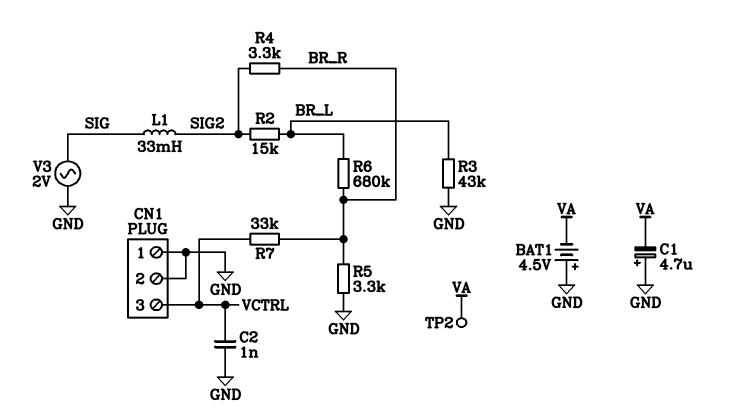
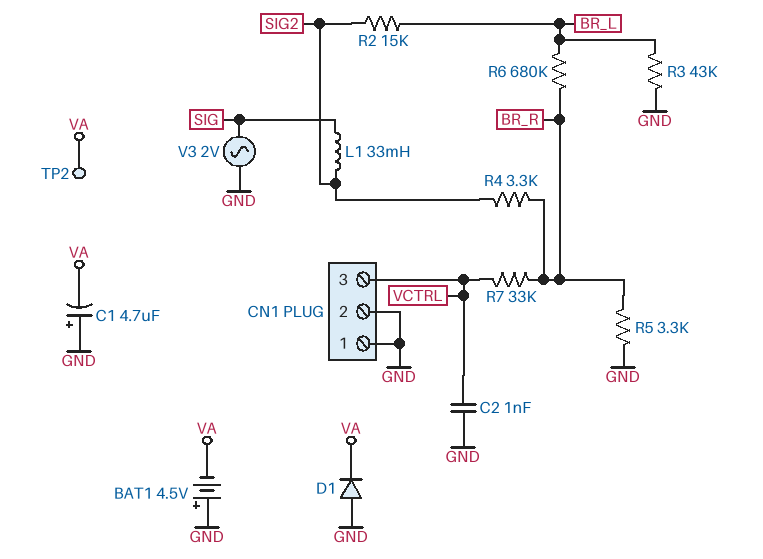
D1: none -> diode (A GND, K VA)

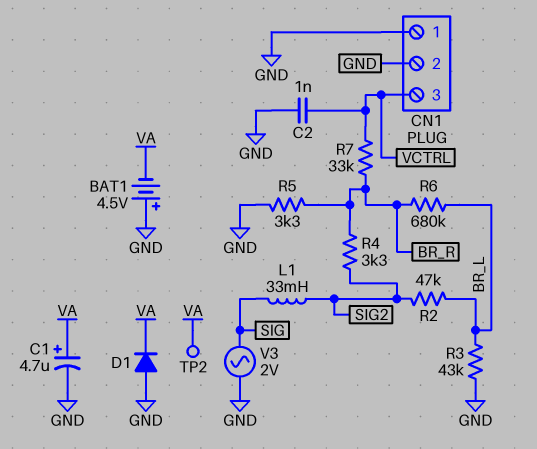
C1: 4.7uF (plus GND, minus VA) -> 4.7uF (plus VA, minus GND)
R2: 15k (BR_L, SIG2) -> 47k (BR_L, SIG2)

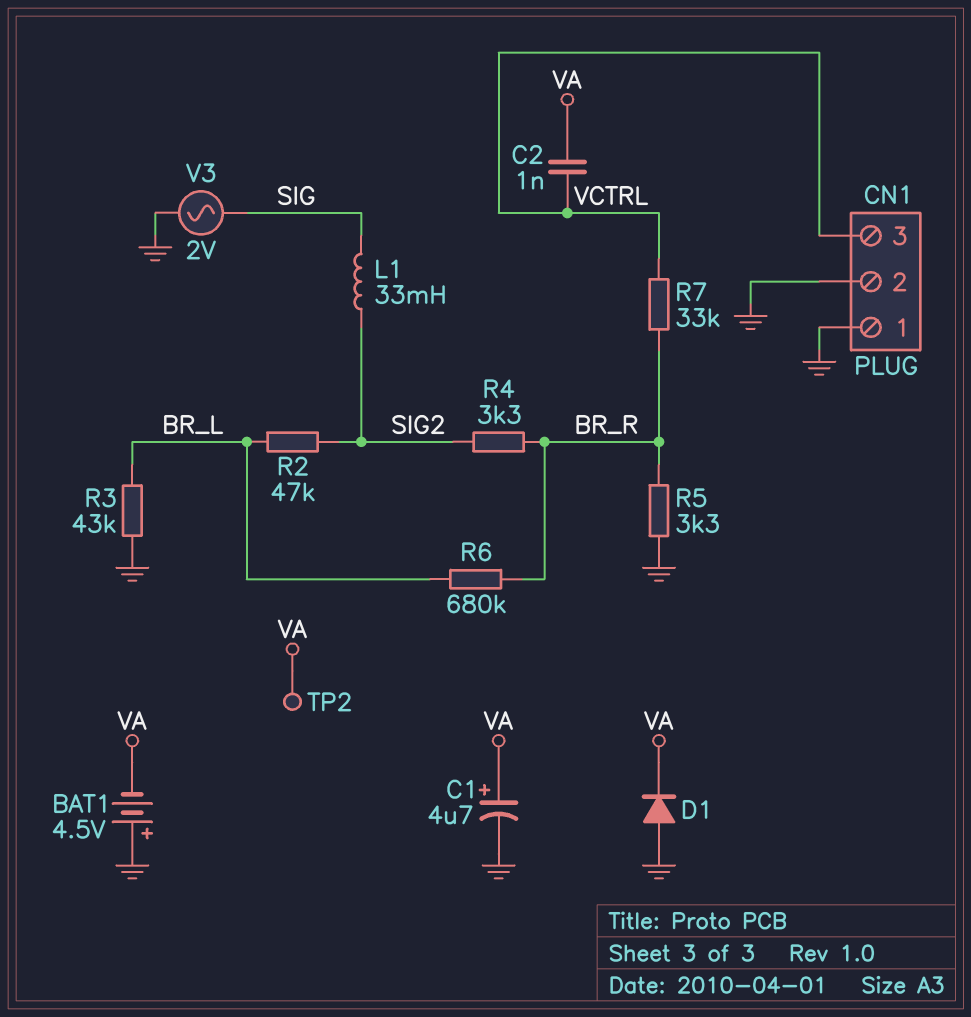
C2: 1nF (GND, VCTRL) -> 1nF (VA, VCTRL)

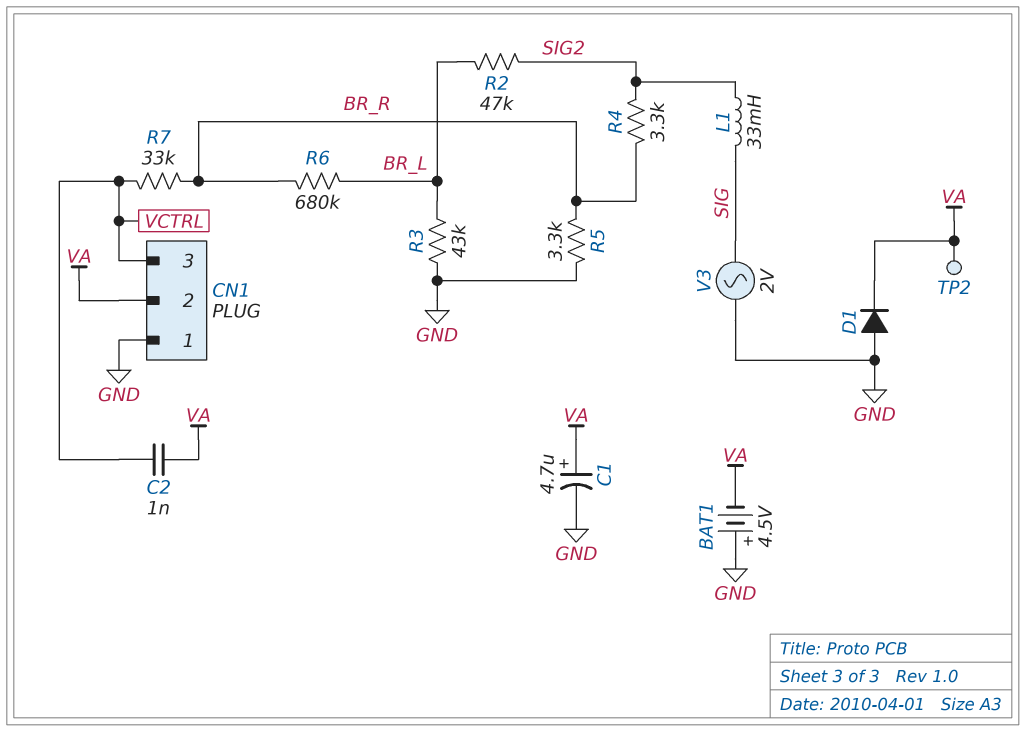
CN1 pin 2: GND -> VA

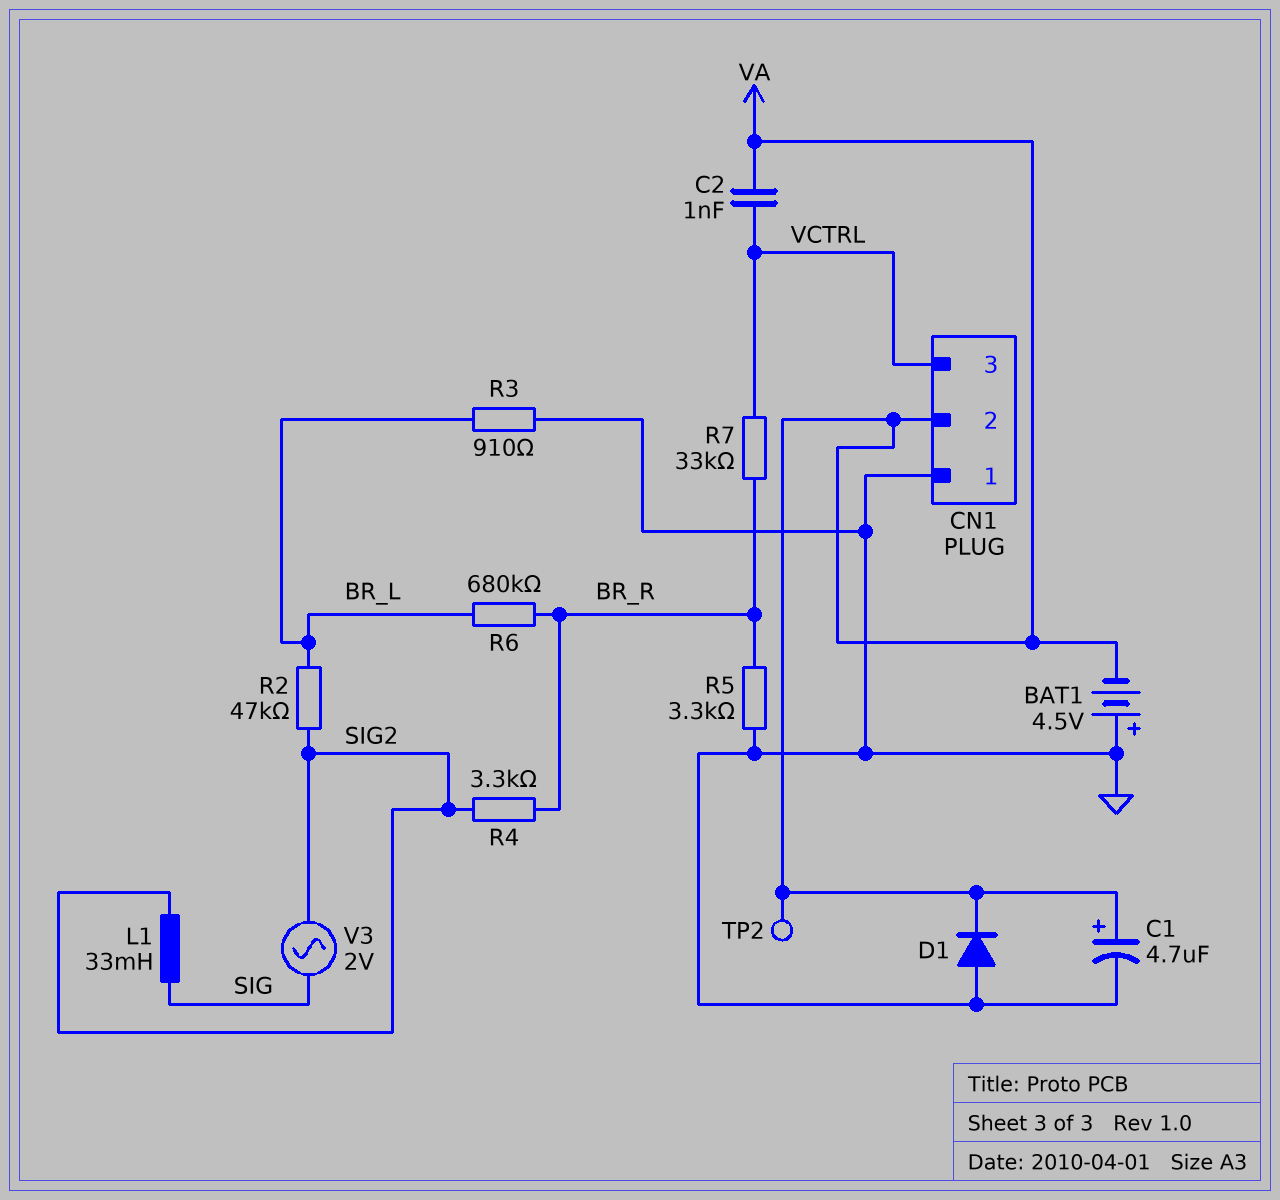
R3: 43k (BR_L, GND) -> 910 (BR_L, GND)
V3: AC 2V (GND, SIG) -> AC 2V (SIG, SIG2)

